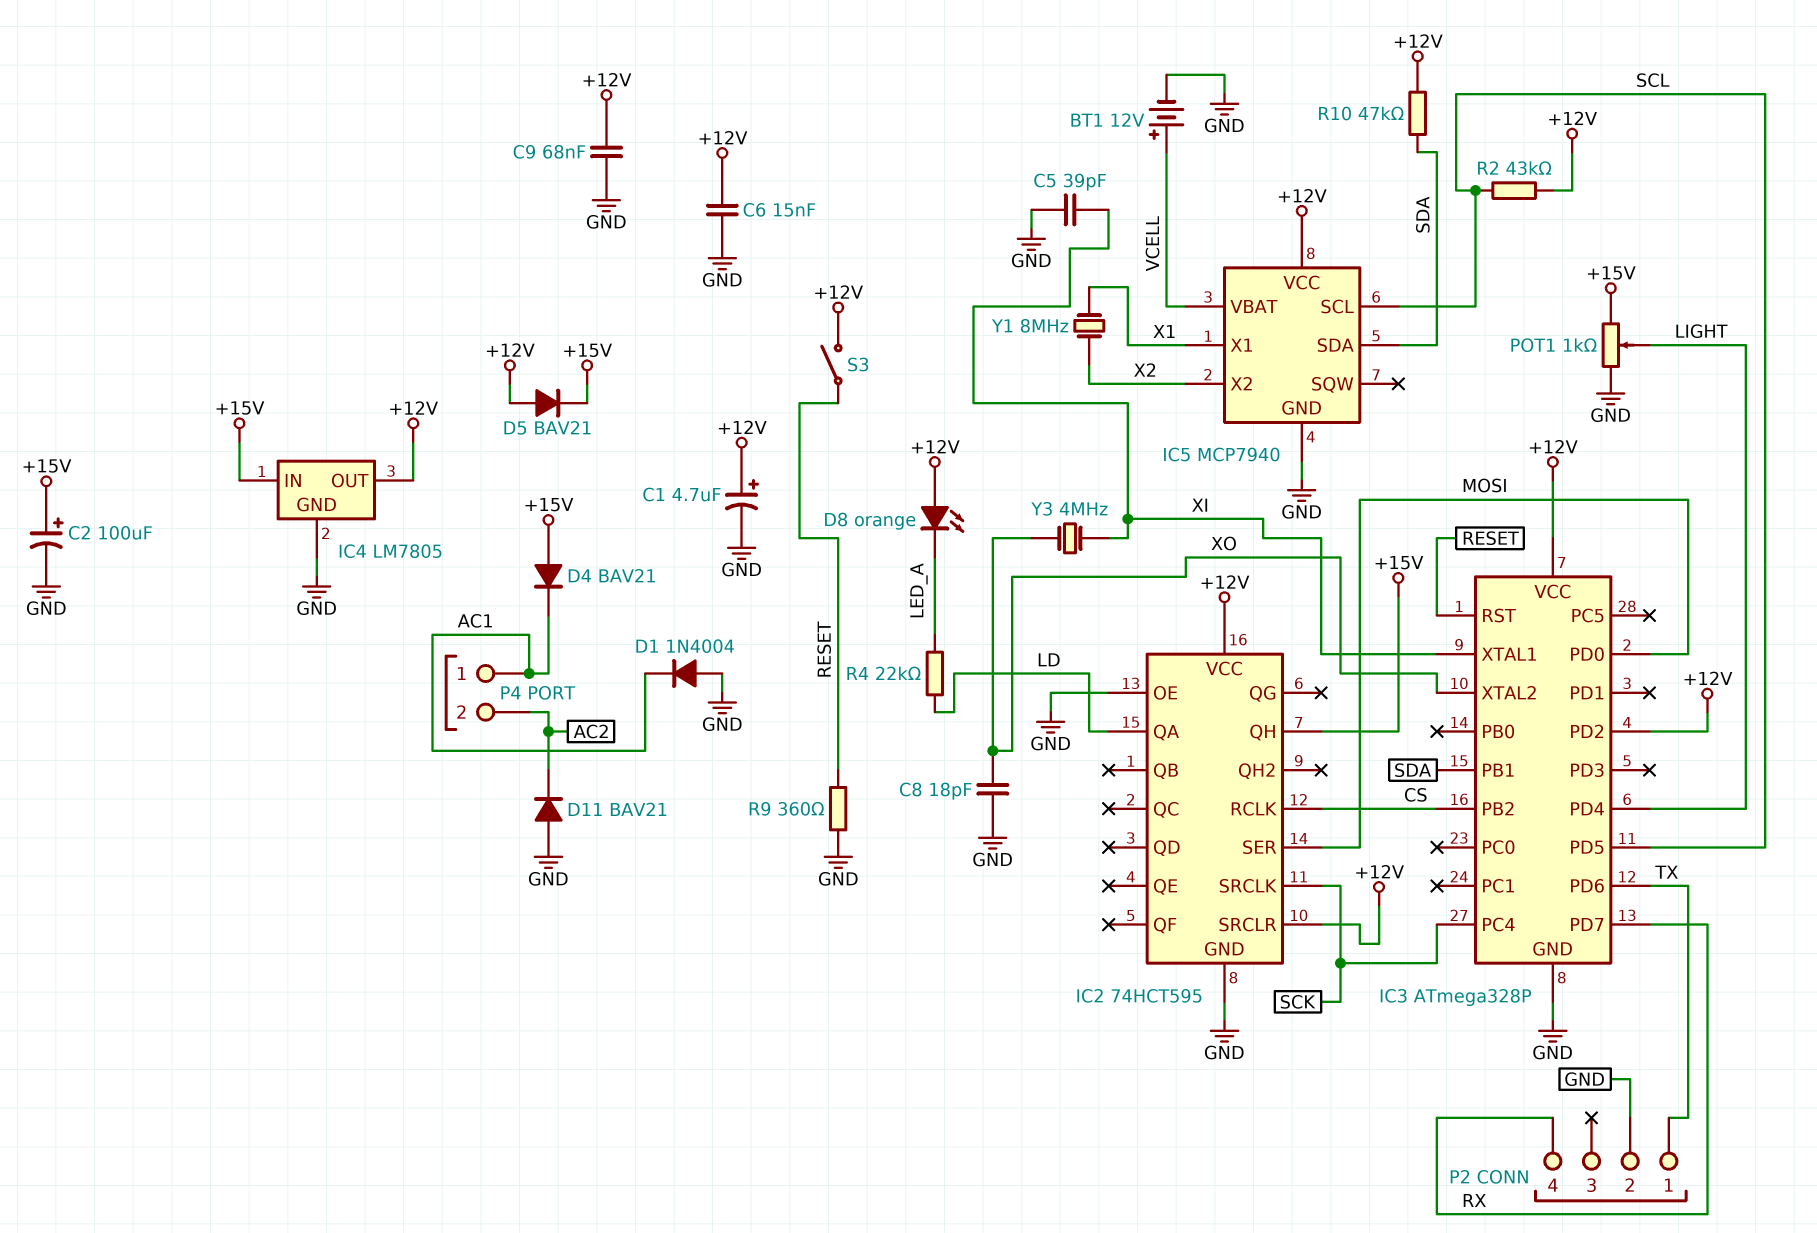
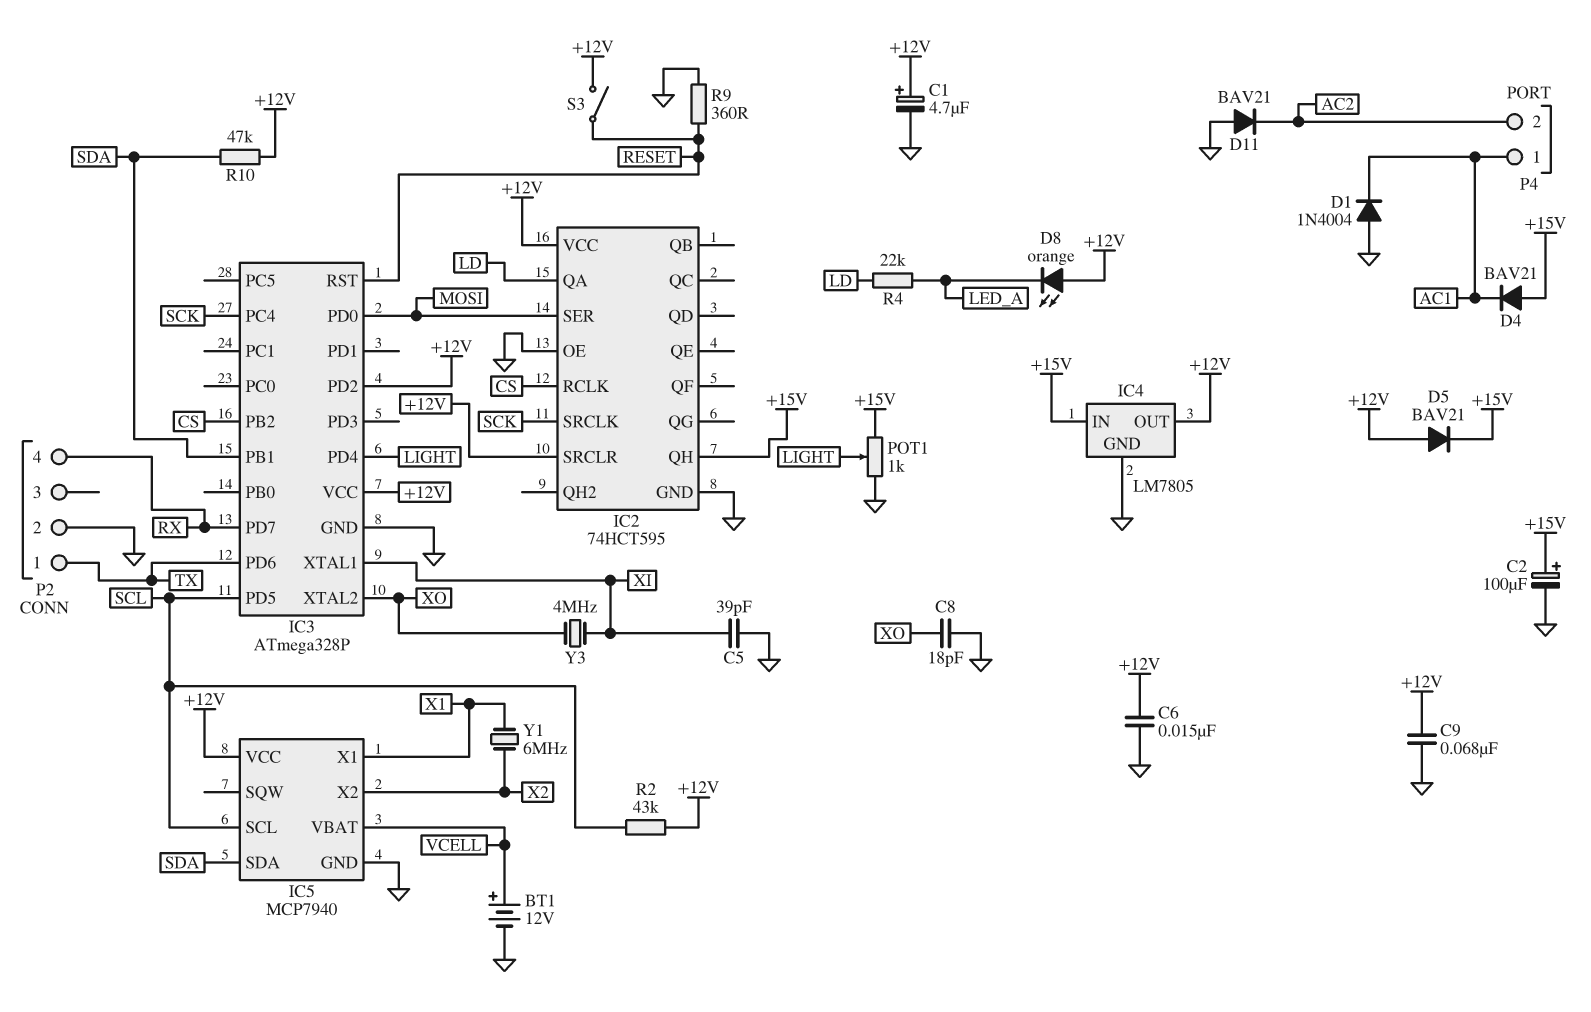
Y1: 8MHz (X1, X2) -> 6MHz (X1, X2)

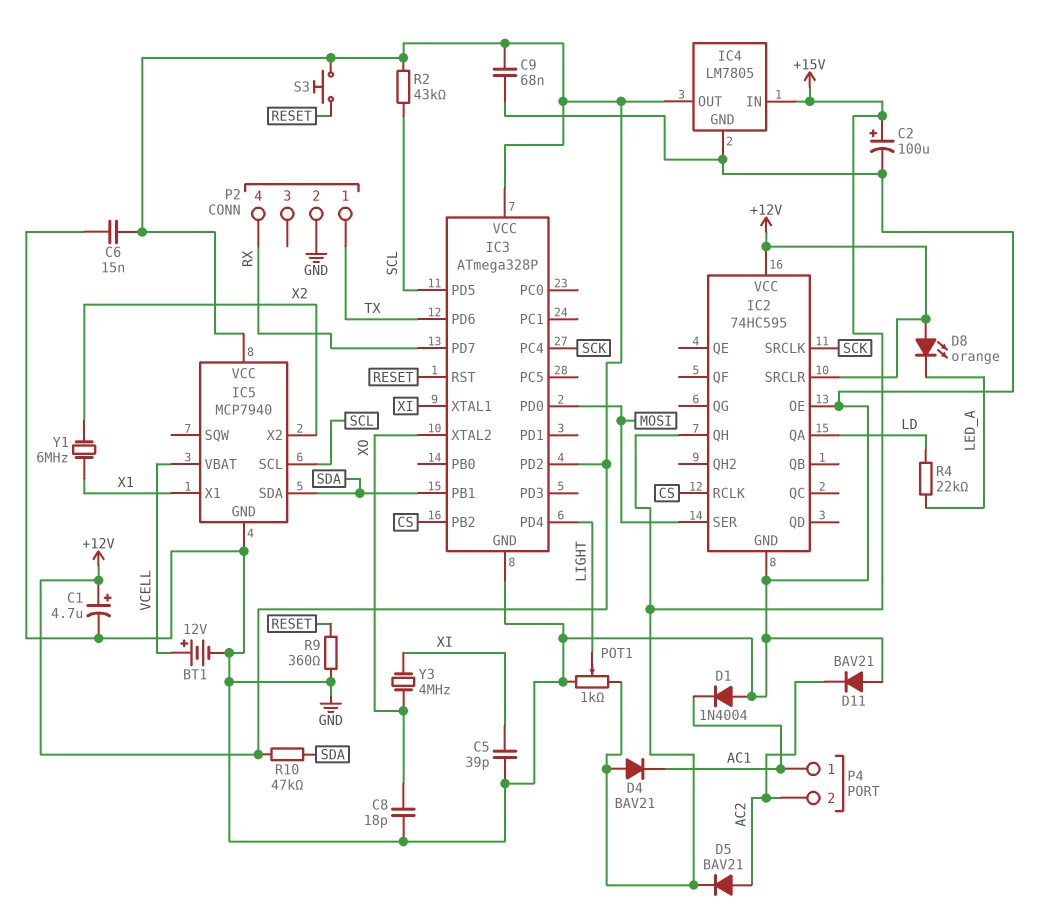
D5: diode BAV21 (A +12V, K +15V) -> diode BAV21 (A AC2, K +15V)
IC2: 74HCT595 -> 74HC595
S3: switch (+12V, RESET) -> button (+12V, RESET)

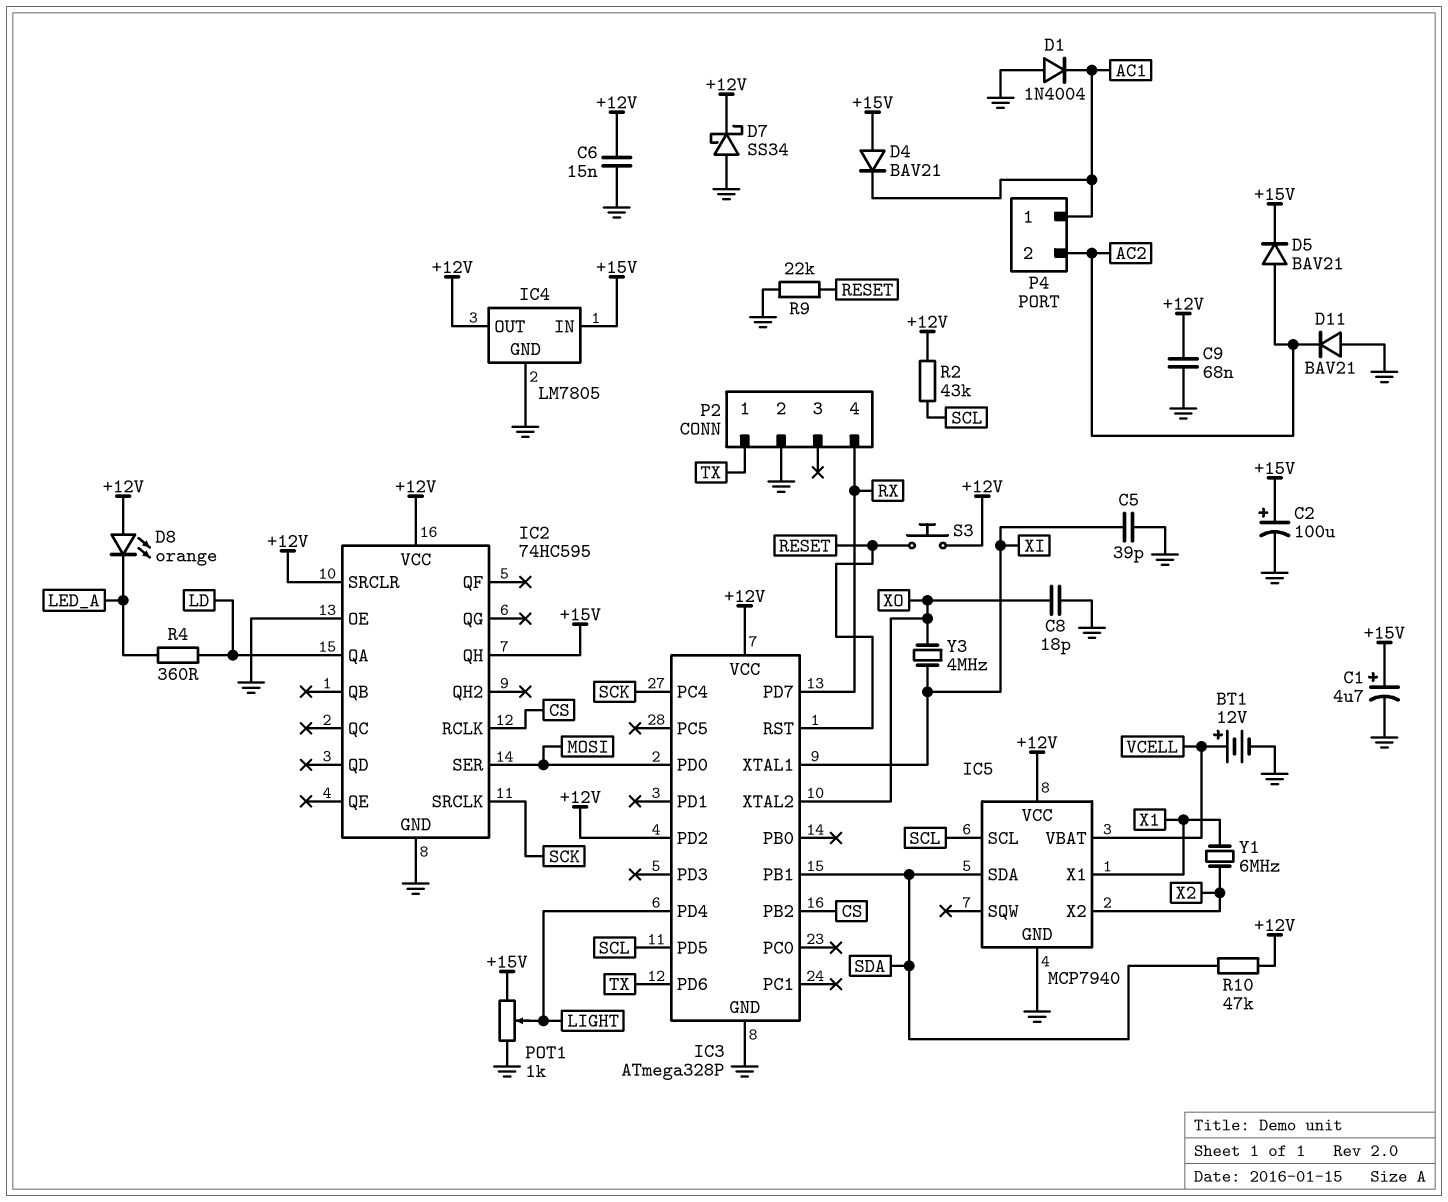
C1: 4.7uF (plus +12V, minus GND) -> 4.7uF (plus +15V, minus GND)
D7: none -> schottky SS34 (A GND, K +12V)
R4: 22k (LD, LED_A) -> 360 (LD, LED_A)
R9: 360 (GND, RESET) -> 22k (GND, RESET)

